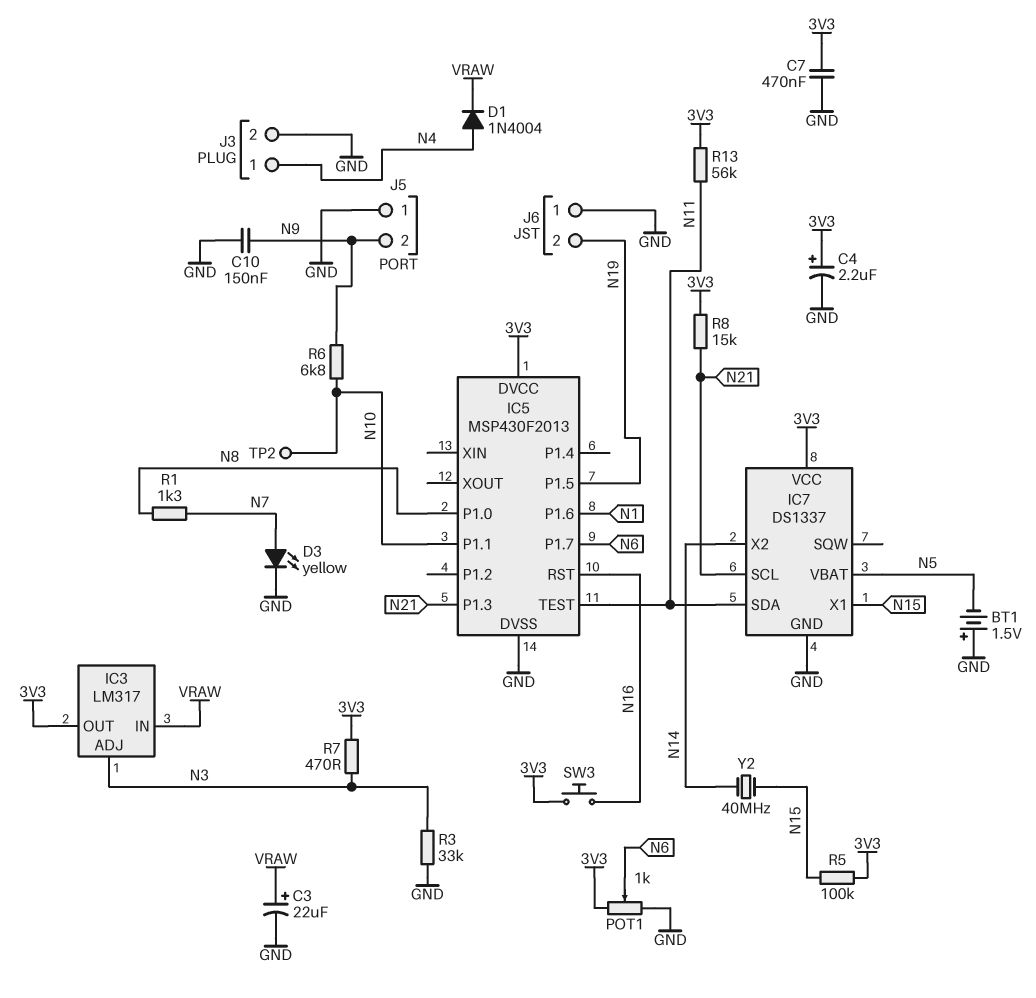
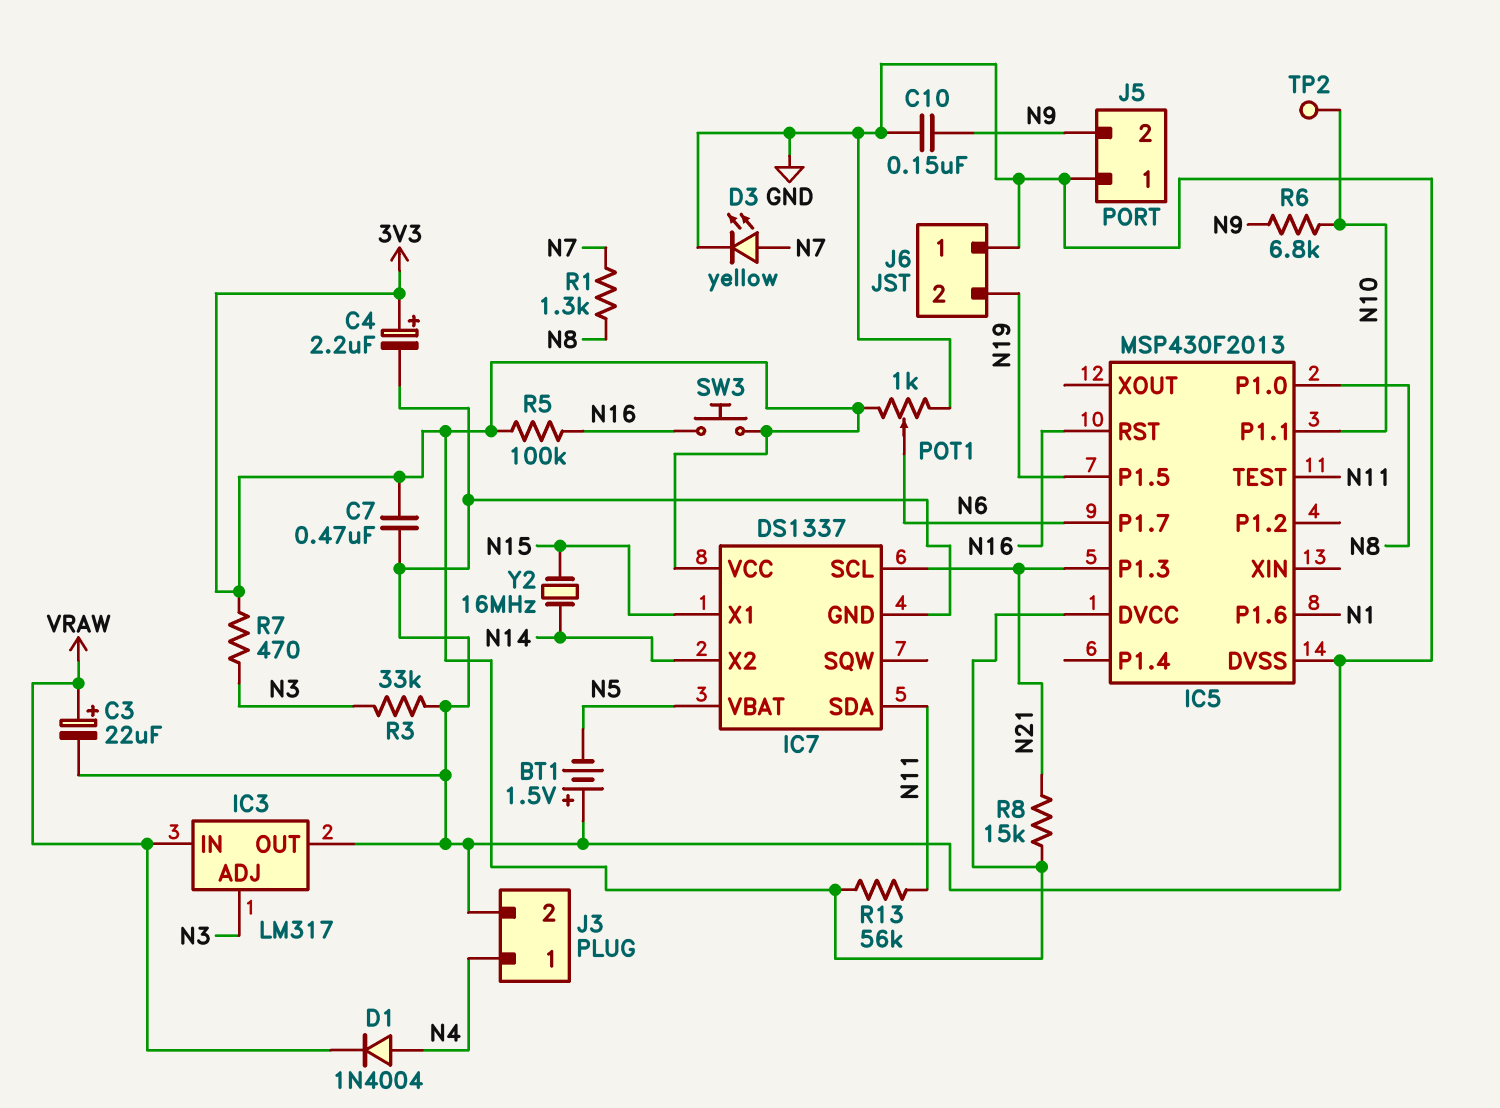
IC3 pin OUT: 3V3 -> GND
R5: 100k (3V3, N15) -> 100k (3V3, N16)
Y2: 40MHz (N14, N15) -> 16MHz (N14, N15)

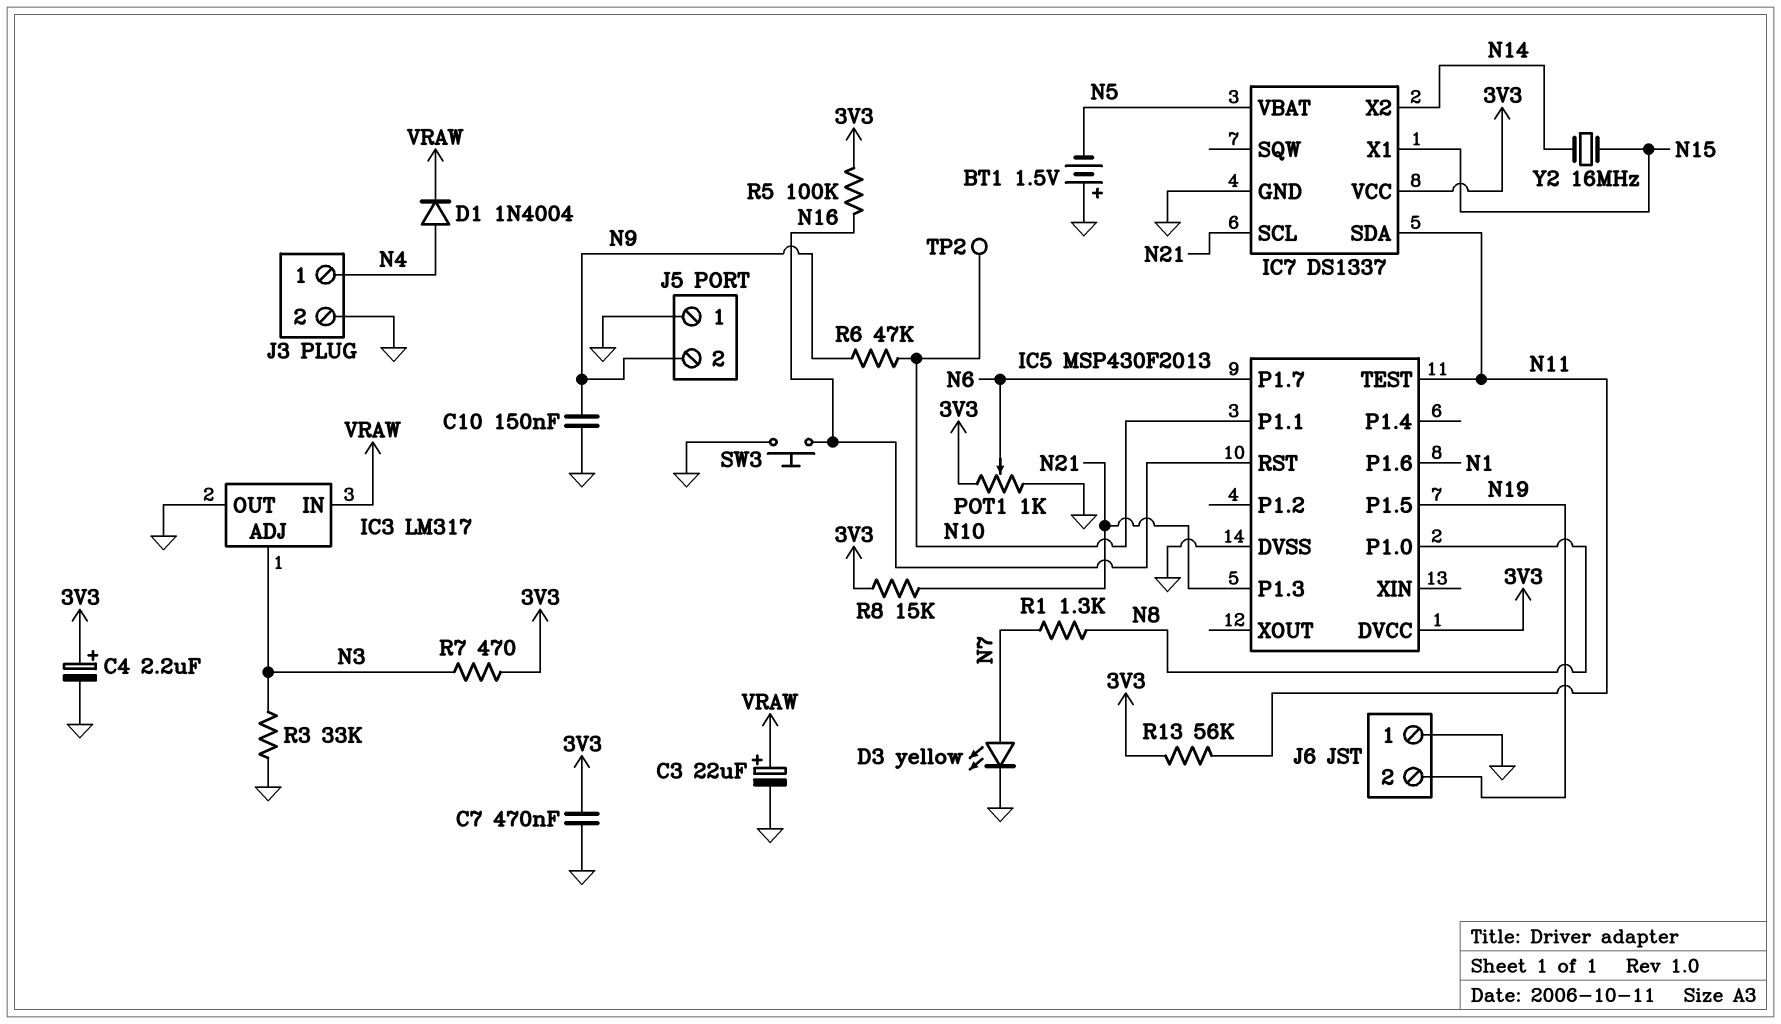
R6: 6.8k (N9, N10) -> 47k (N9, N10)
SW3: button (3V3, N16) -> button (GND, N16)

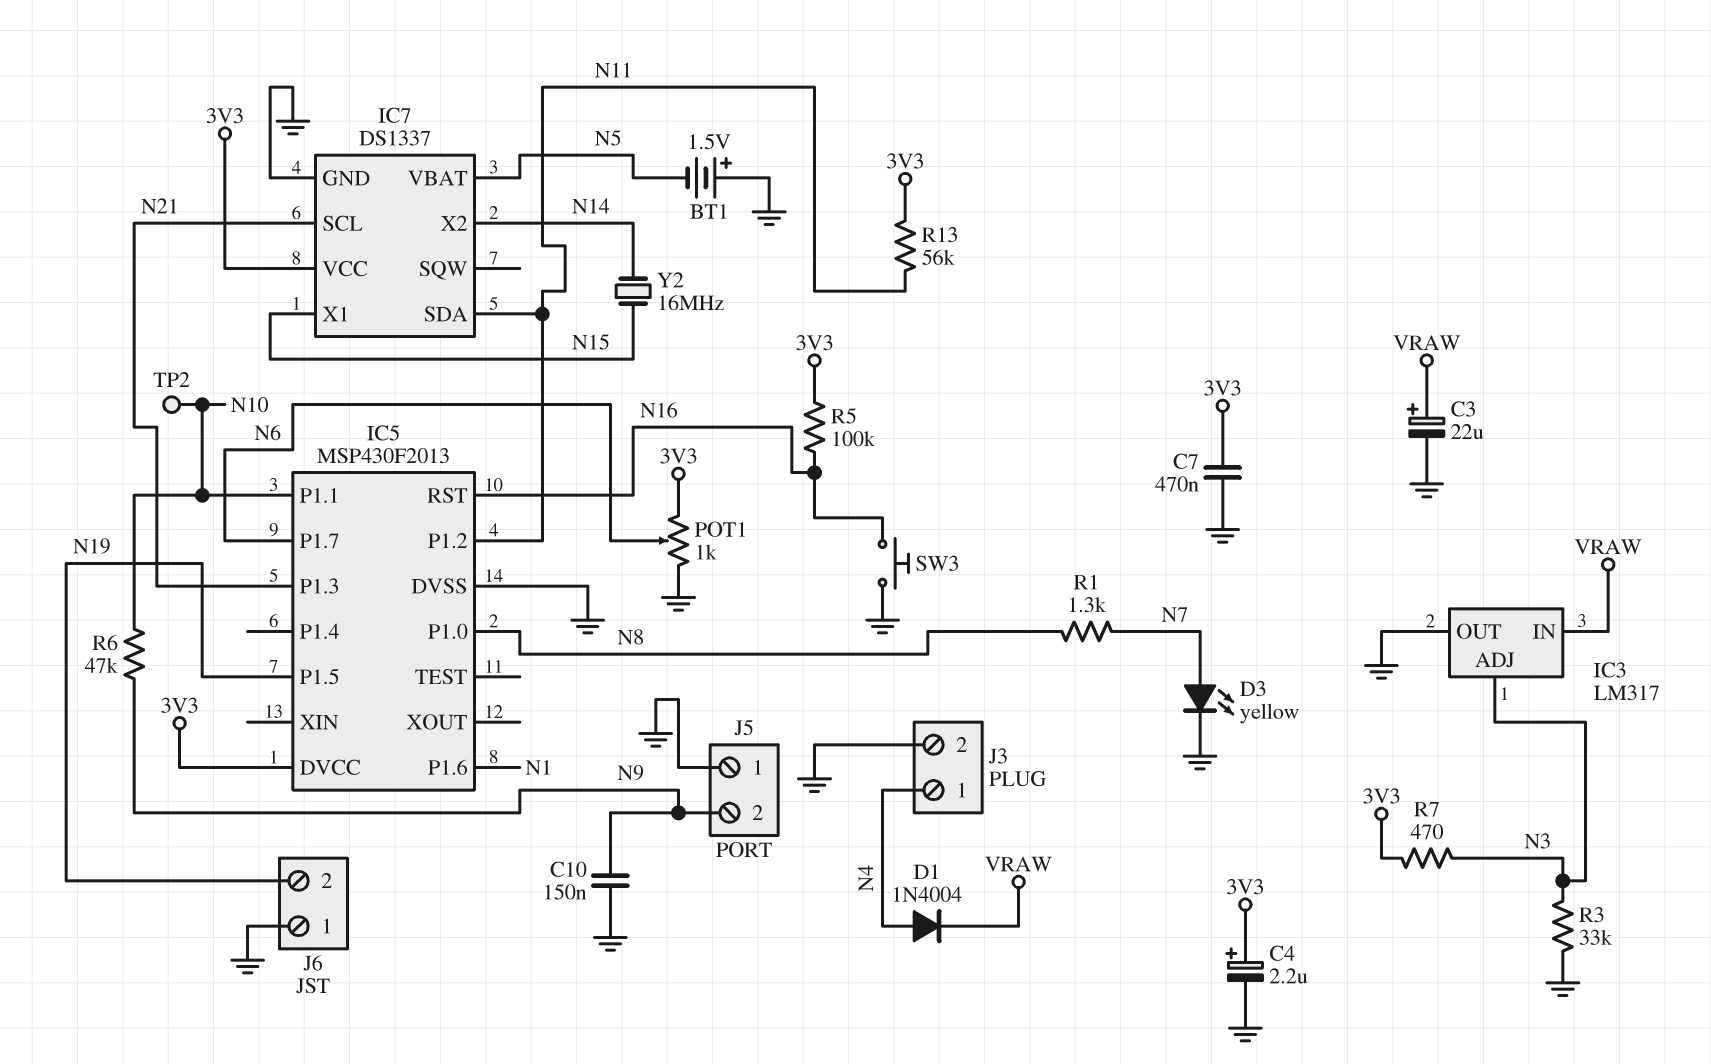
IC5 pin P1.2: none -> N11
IC5 pin TEST: N11 -> none
R8: 15k (3V3, N21) -> none

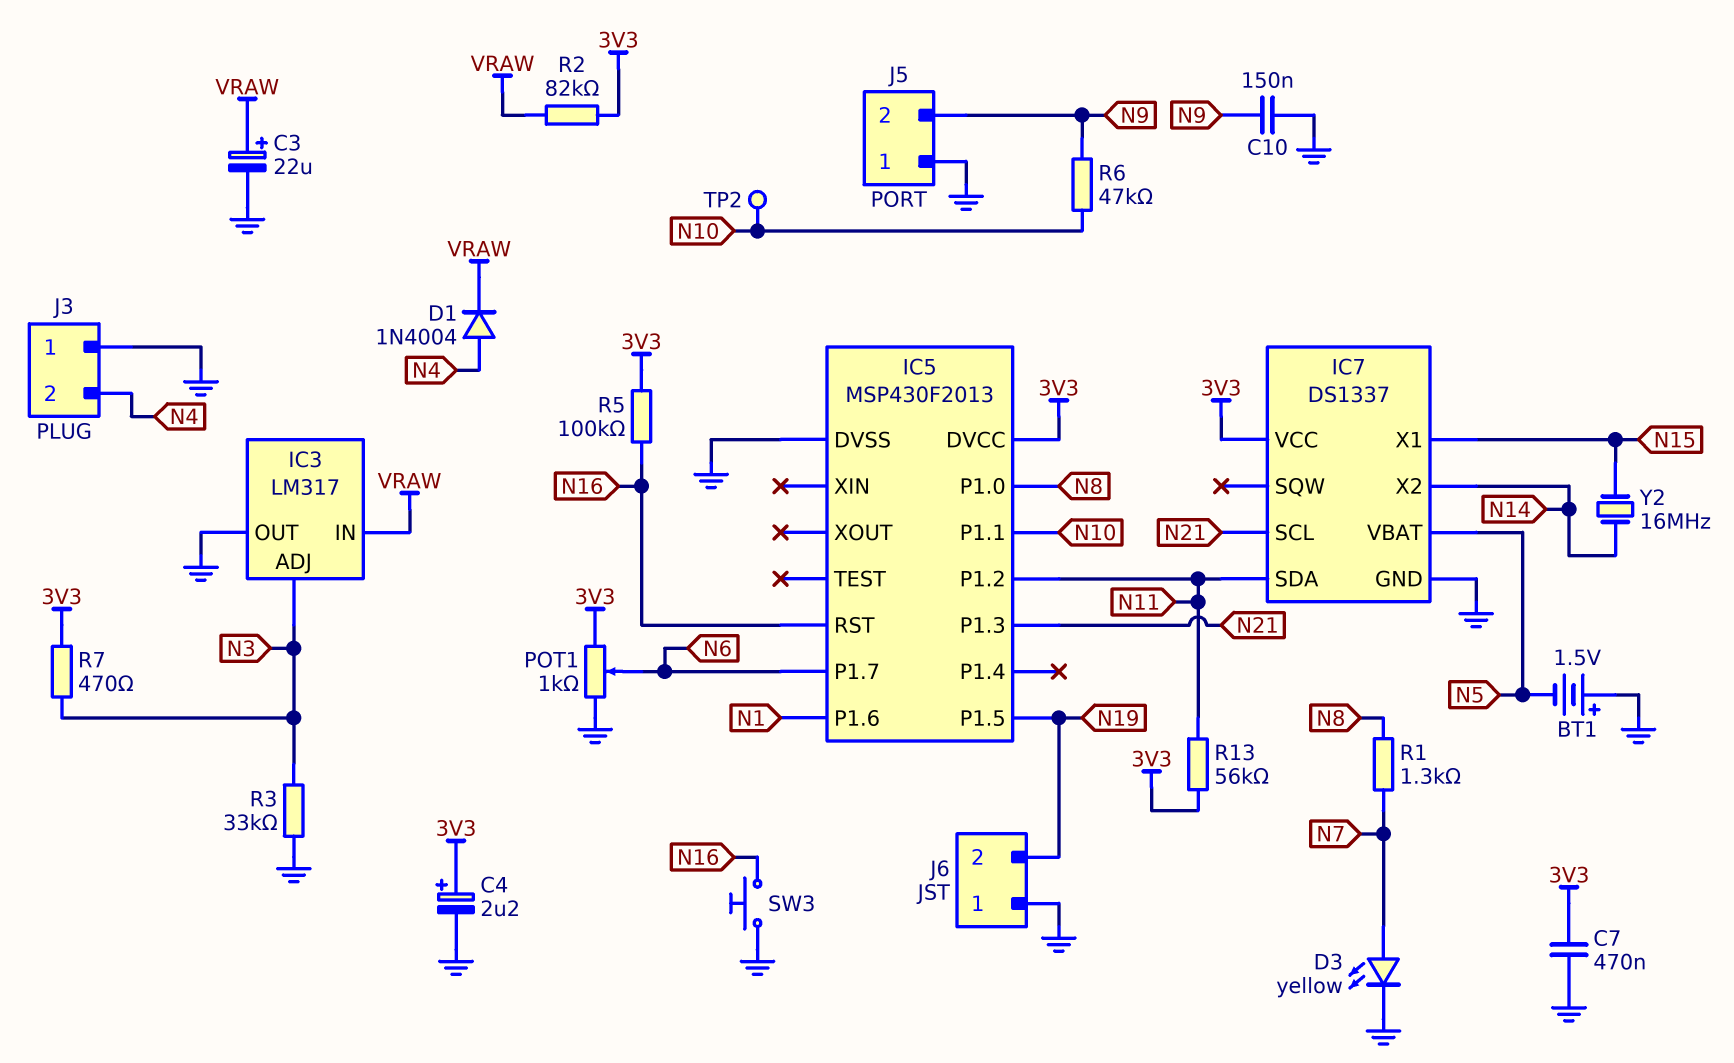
J3 pin 1: N4 -> GND
J3 pin 2: GND -> N4
R2: none -> 82k (3V3, VRAW)

